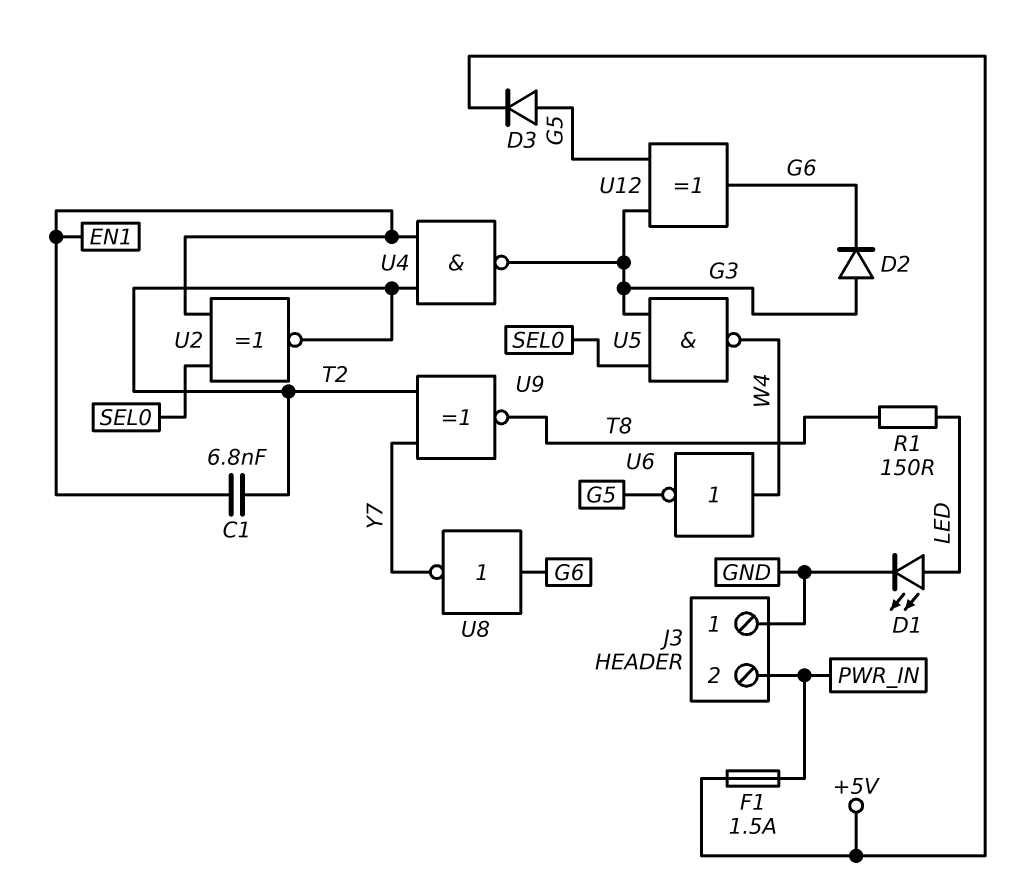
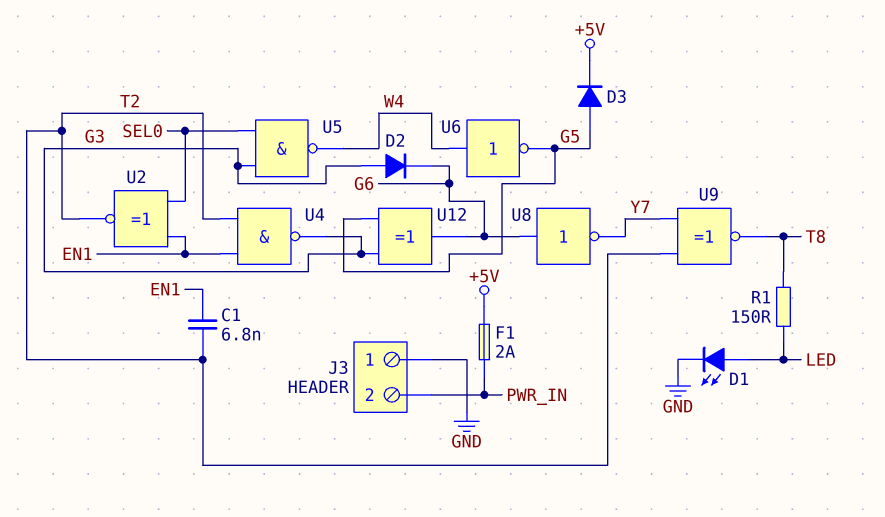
F1: 1.5A (+5V, PWR_IN) -> 2A (+5V, PWR_IN)

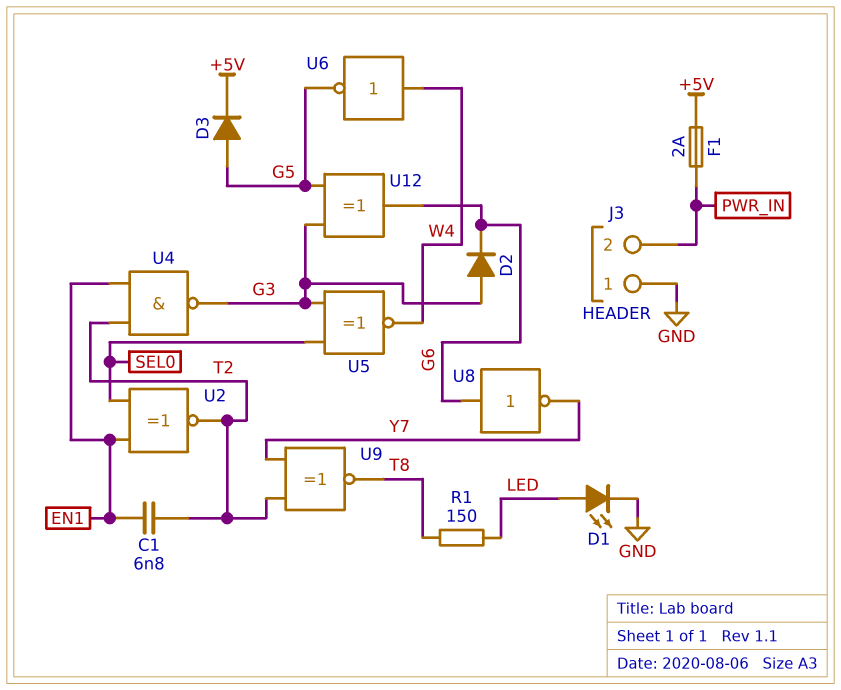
U5: NAND (in G3, in SEL0, out W4) -> XNOR (in G3, in SEL0, out W4)

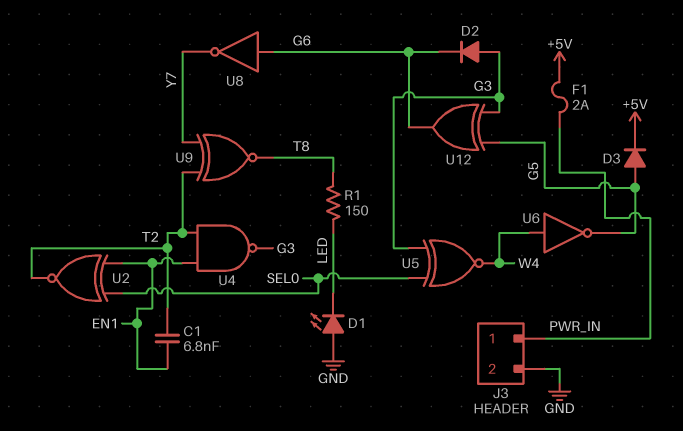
D1: LED (A LED, K GND) -> LED (A GND, K LED)
J3 pin 1: GND -> PWR_IN
J3 pin 2: PWR_IN -> GND

